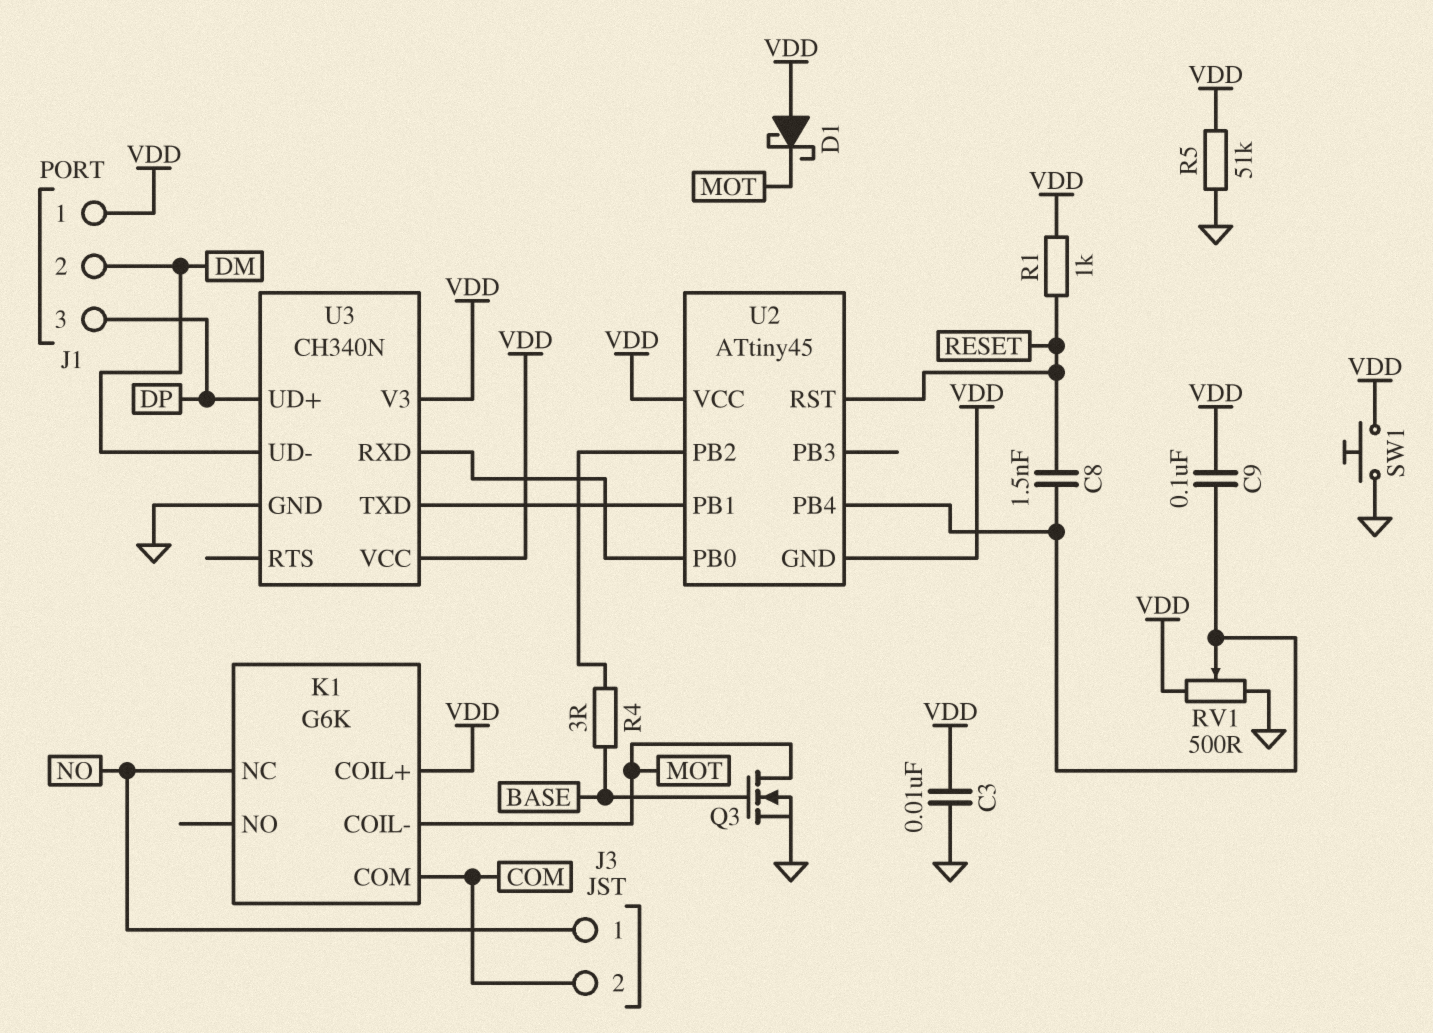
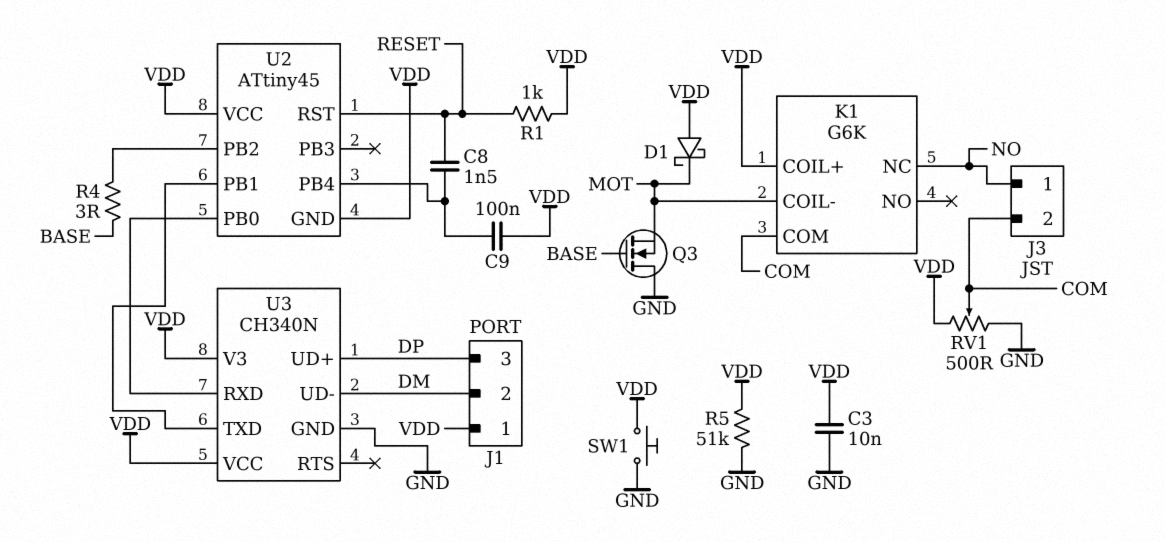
Q3: NMOS (G BASE, D MOT, S GND) -> NMOS (G BASE, D GND, S MOT)
RV1: 500 (GND, VDD, wiper U2/PB4) -> 500 (GND, VDD, wiper COM)

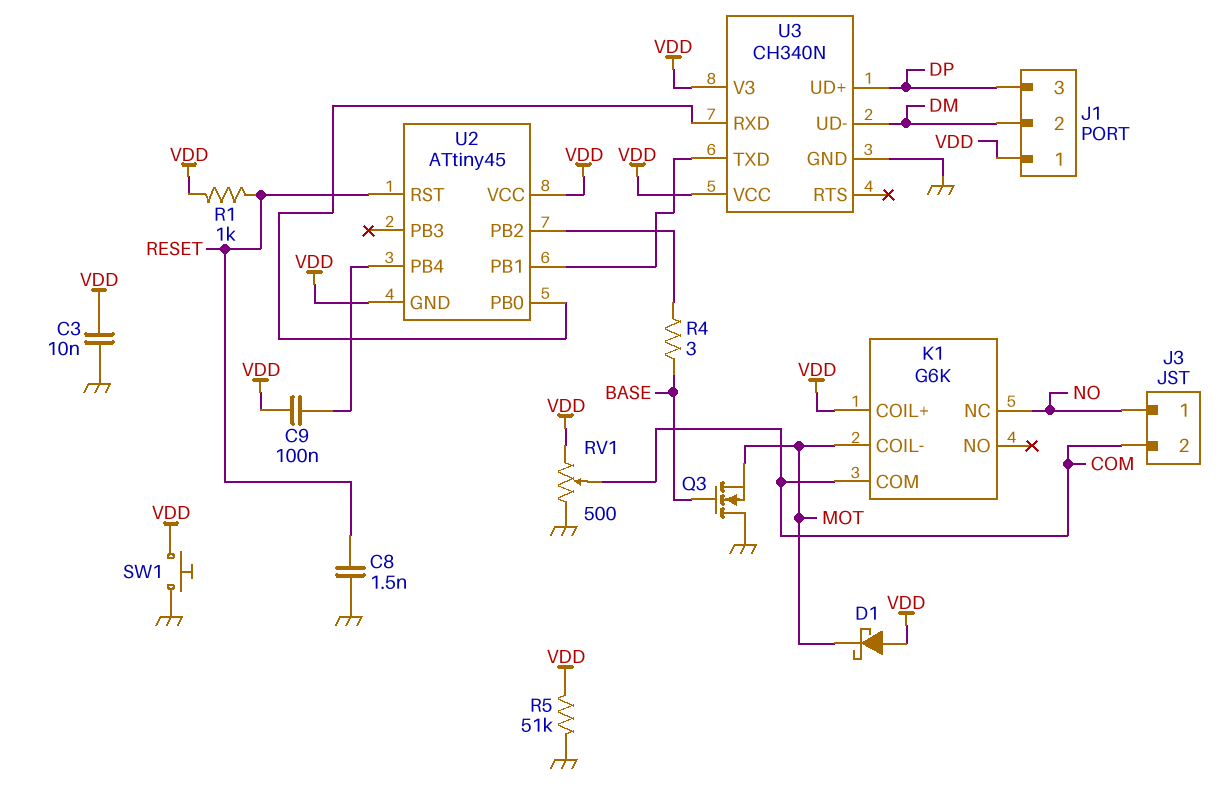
C8: 1.5nF (RESET, U2/PB4) -> 1.5nF (GND, RESET)

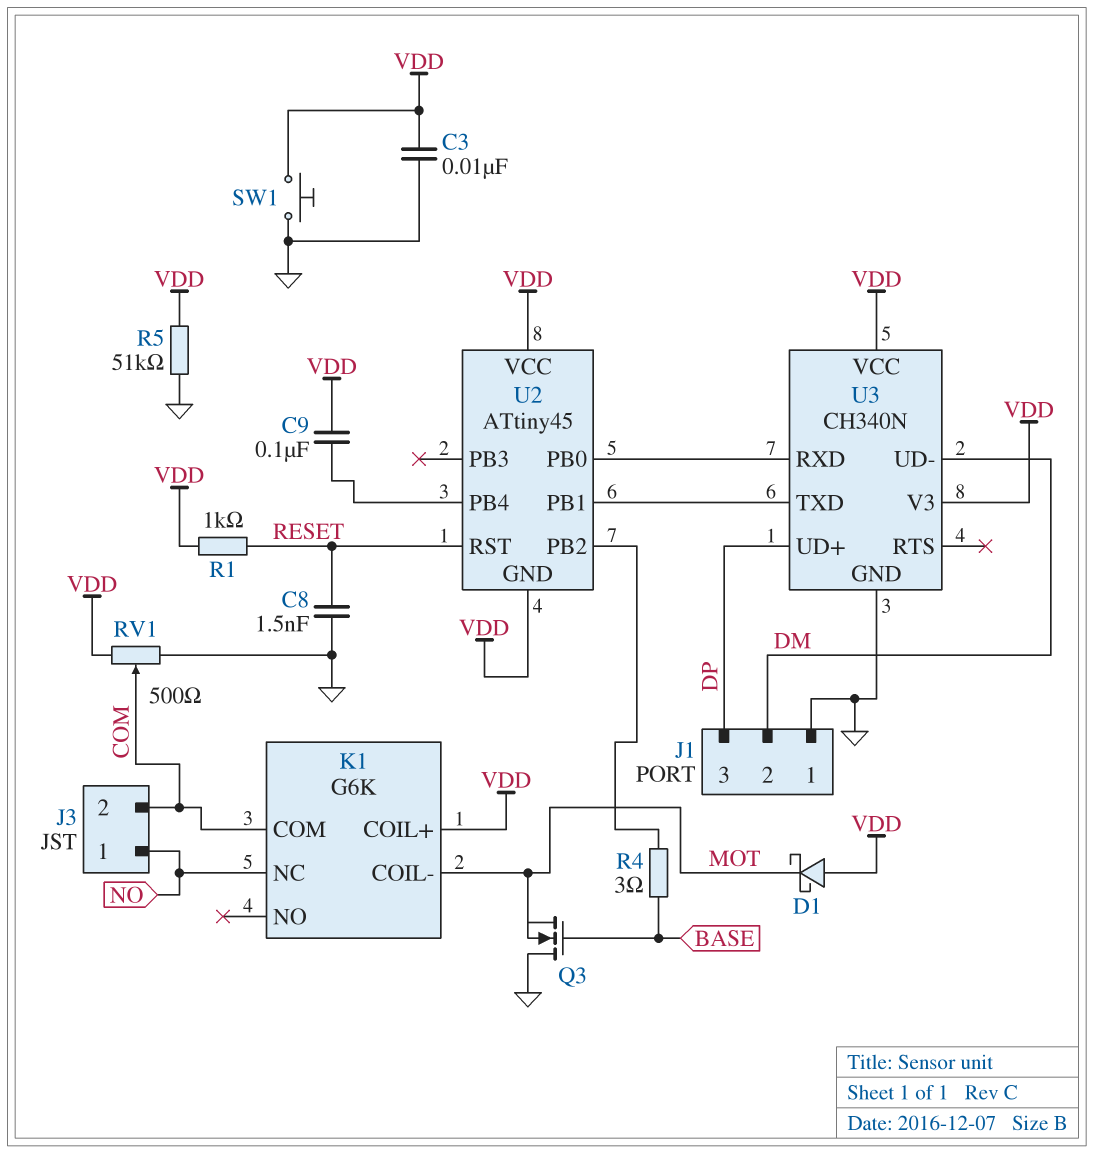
J1 pin 1: VDD -> GND

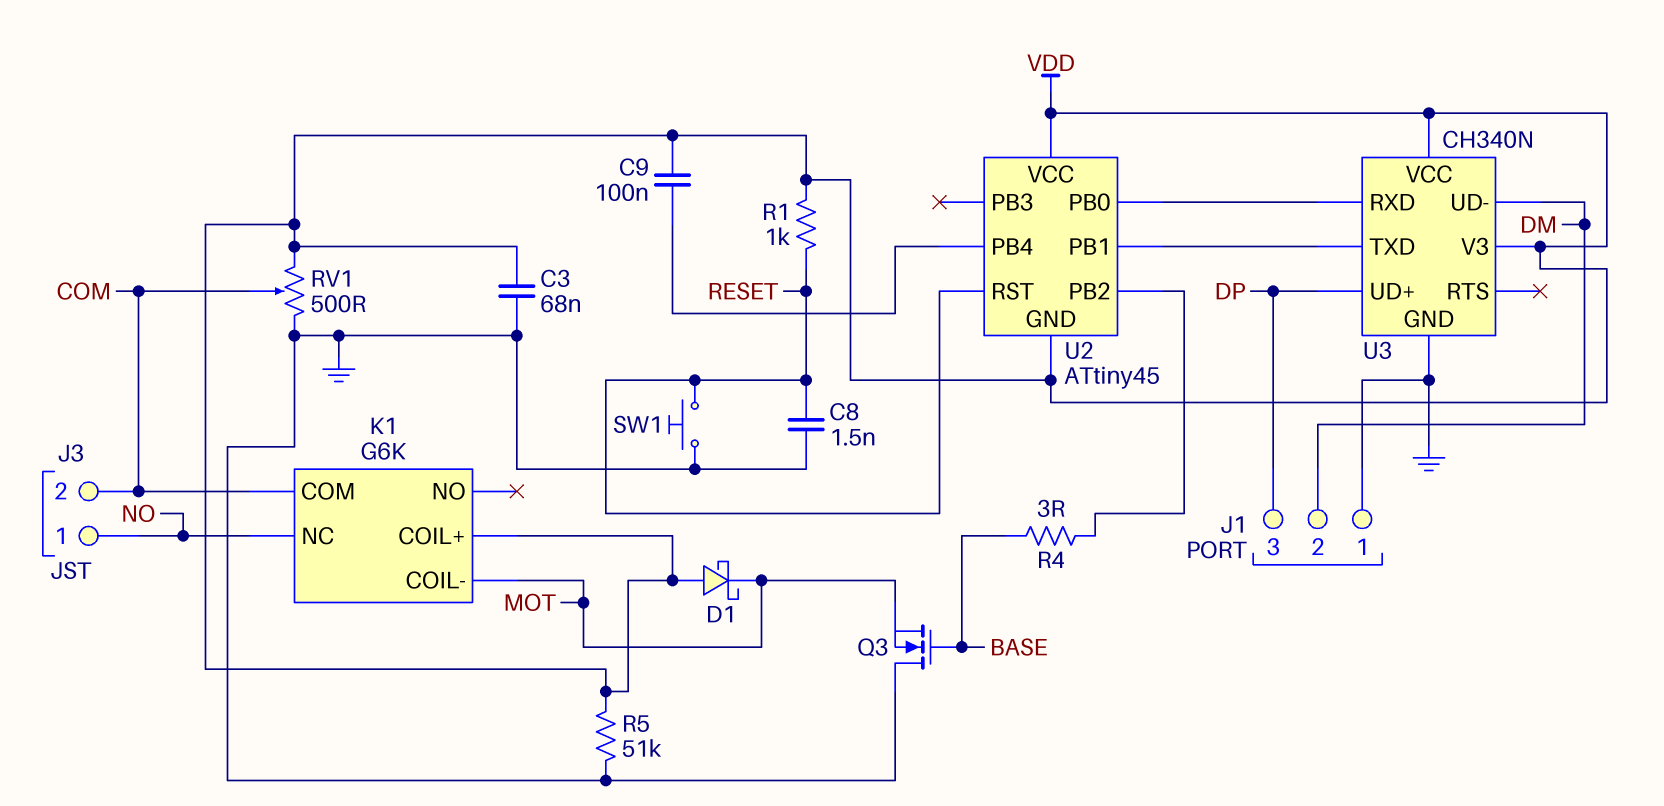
C3: 10nF (GND, VDD) -> 68nF (GND, VDD)
SW1: button (GND, VDD) -> button (GND, RESET)

